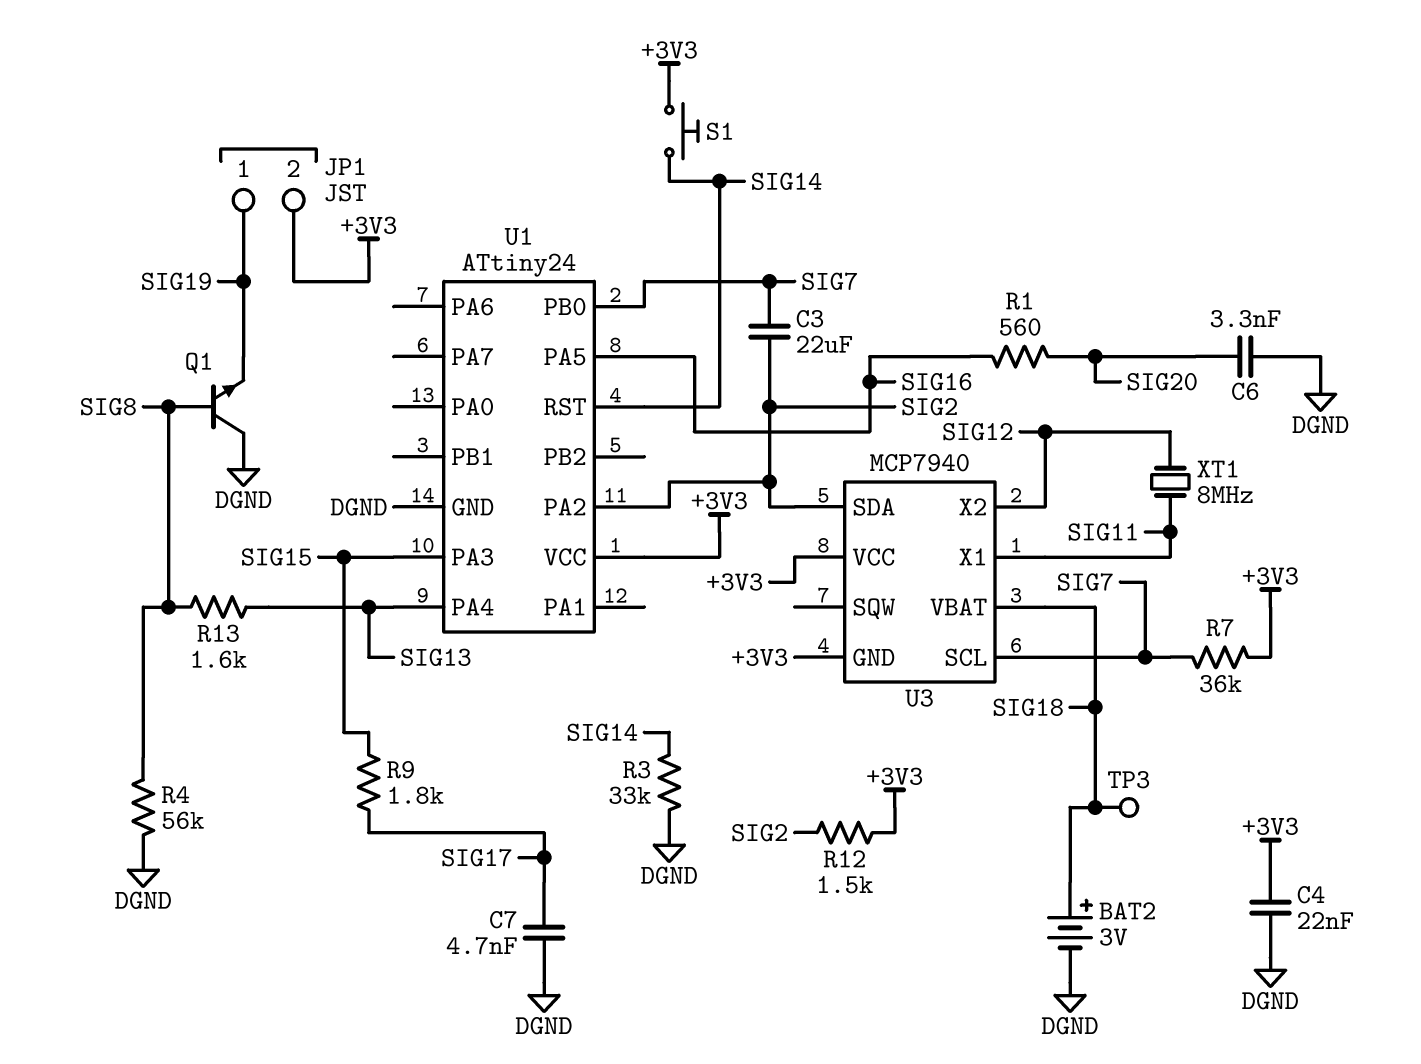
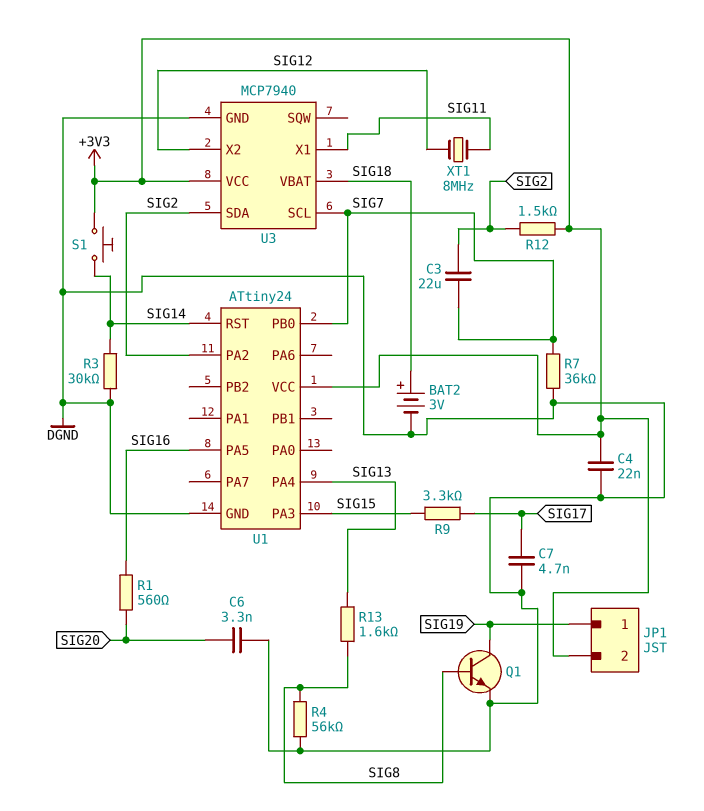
Q1: NPN (B SIG8, C DGND, E SIG19) -> NPN (B SIG8, C SIG19, E DGND)
R3: 33k (DGND, SIG14) -> 30k (DGND, SIG14)
R7: 36k (+3V3, SIG7) -> 36k (DGND, SIG7)
R9: 1.8k (SIG15, SIG17) -> 3.3k (SIG15, SIG17)
TP3: test point (SIG18) -> none
U3 pin GND: +3V3 -> DGND

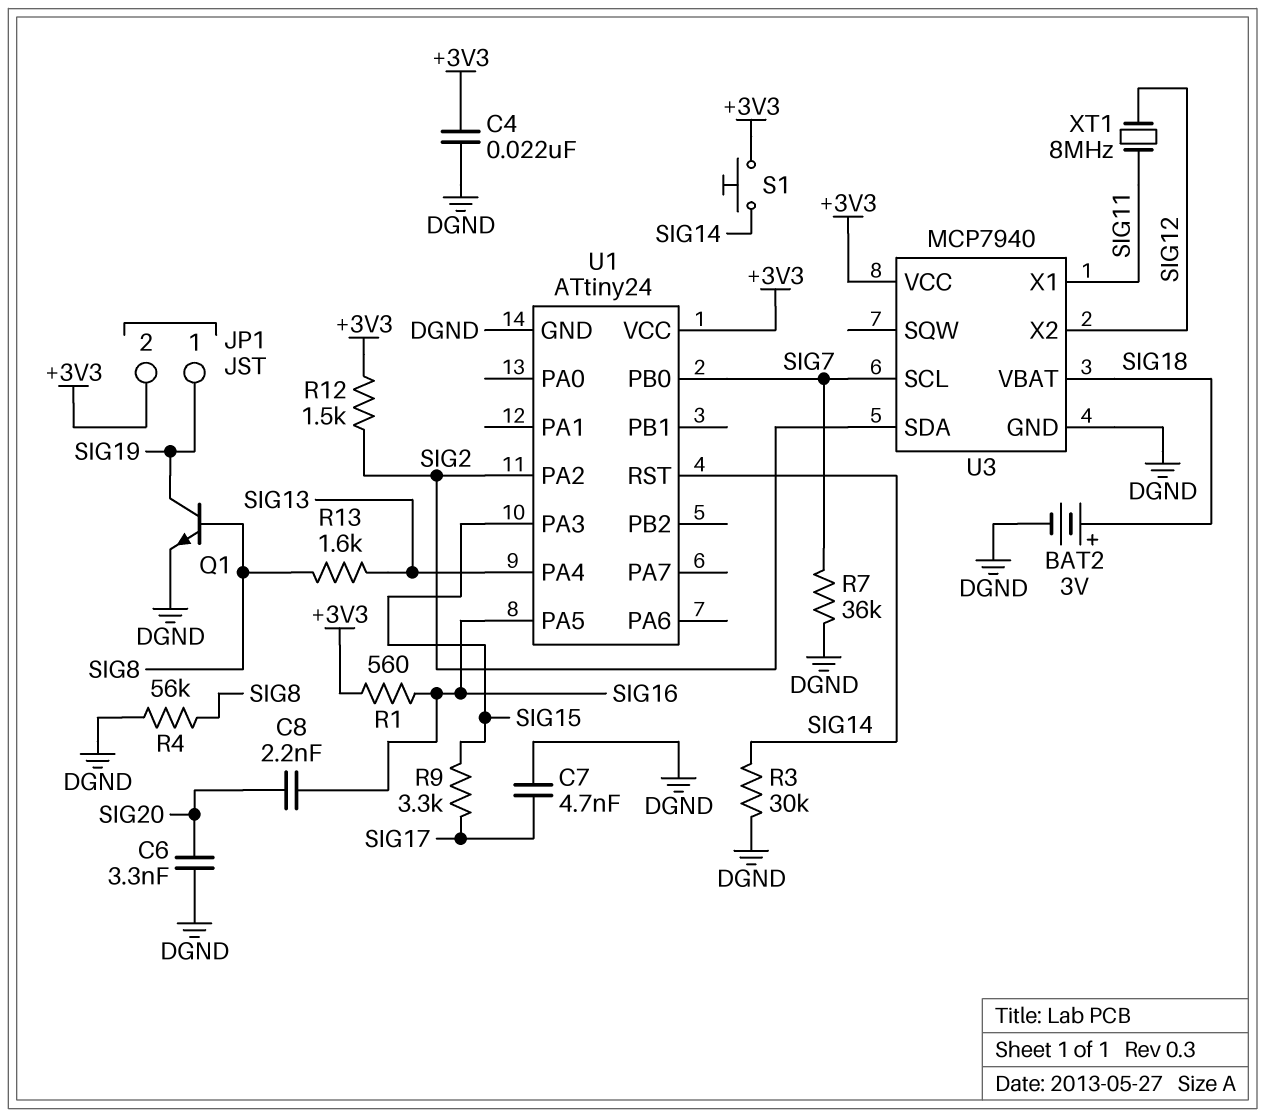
C3: 22uF (SIG2, SIG7) -> none
C8: none -> 2.2nF (SIG16, SIG20)
R1: 560 (SIG16, SIG20) -> 560 (+3V3, SIG16)

